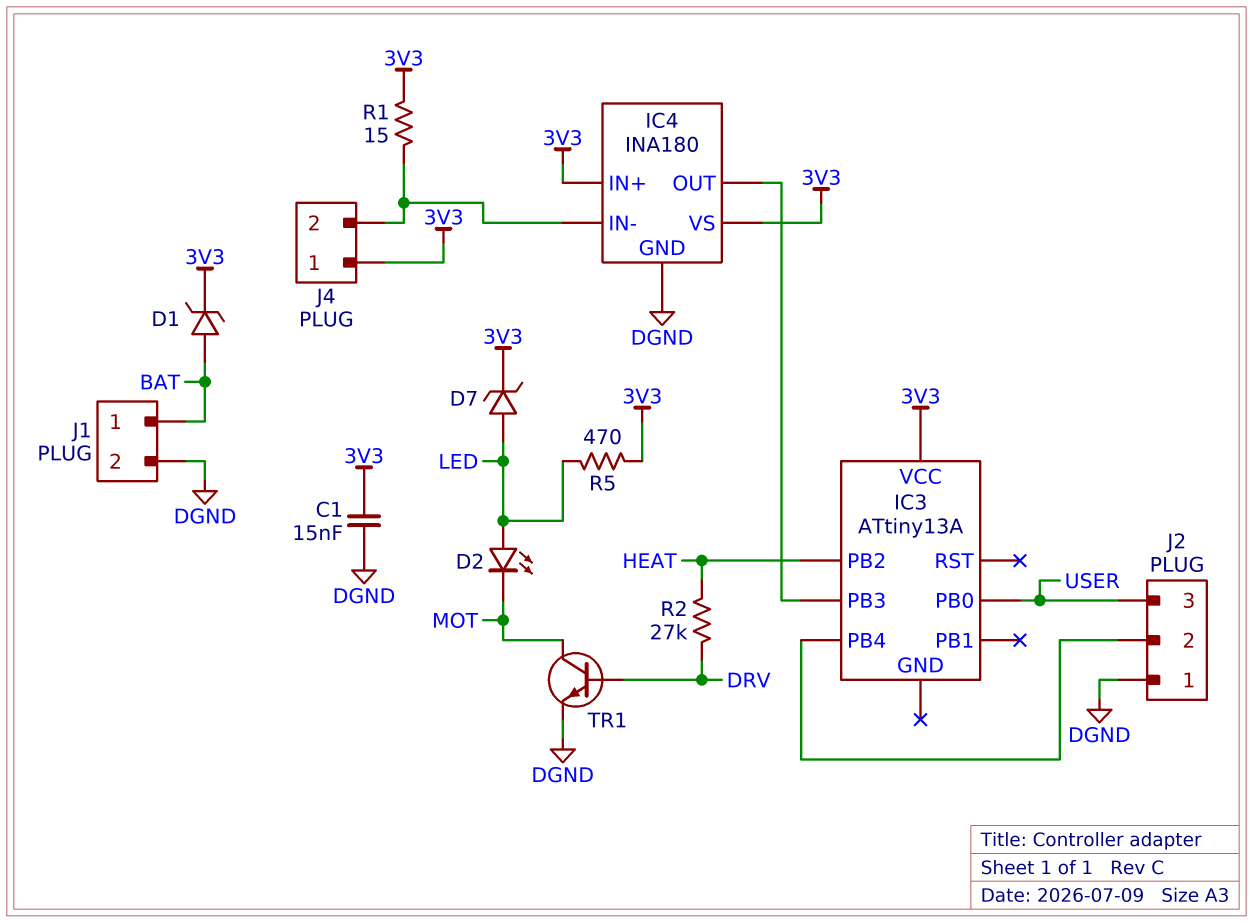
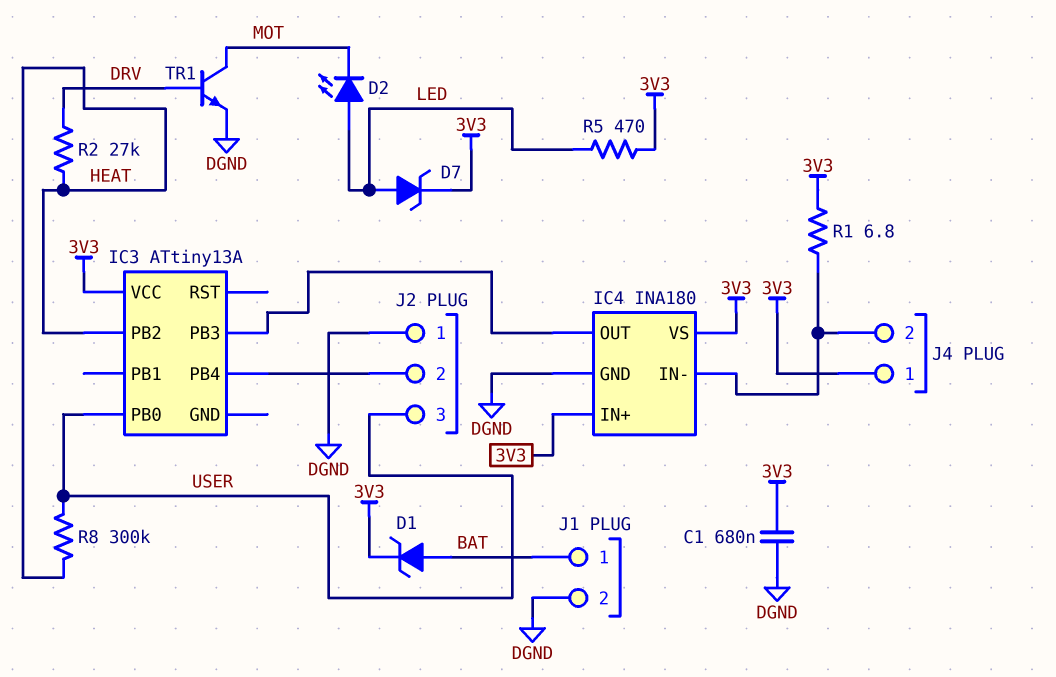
C1: 15nF (3V3, DGND) -> 680nF (3V3, DGND)
R1: 15 (3V3, IC4/IN-) -> 6.8 (3V3, IC4/IN-)
R8: none -> 300k (HEAT, USER)

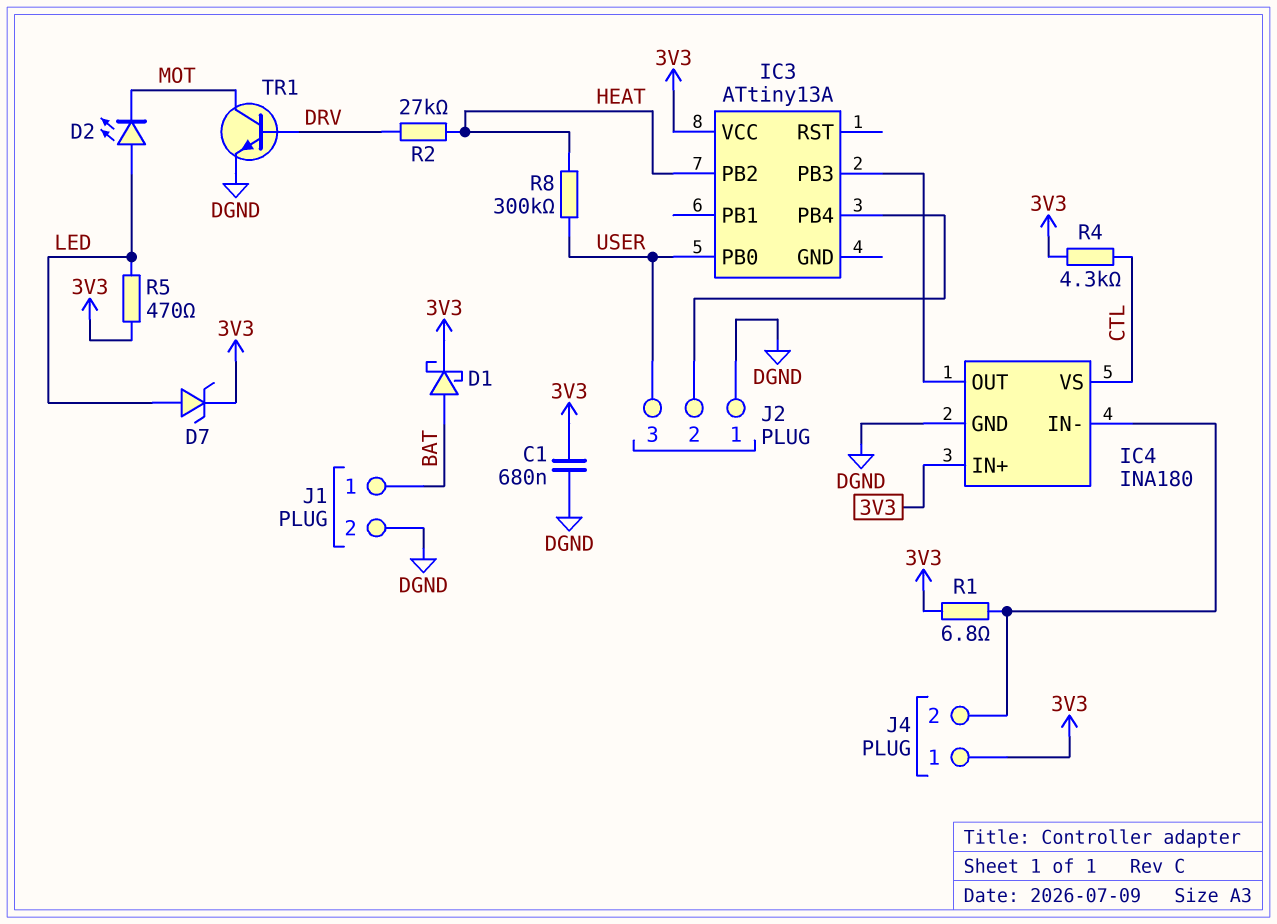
D1: zener (A BAT, K 3V3) -> schottky (A BAT, K 3V3)
IC4 pin VS: 3V3 -> CTL
R4: none -> 4.3k (3V3, CTL)

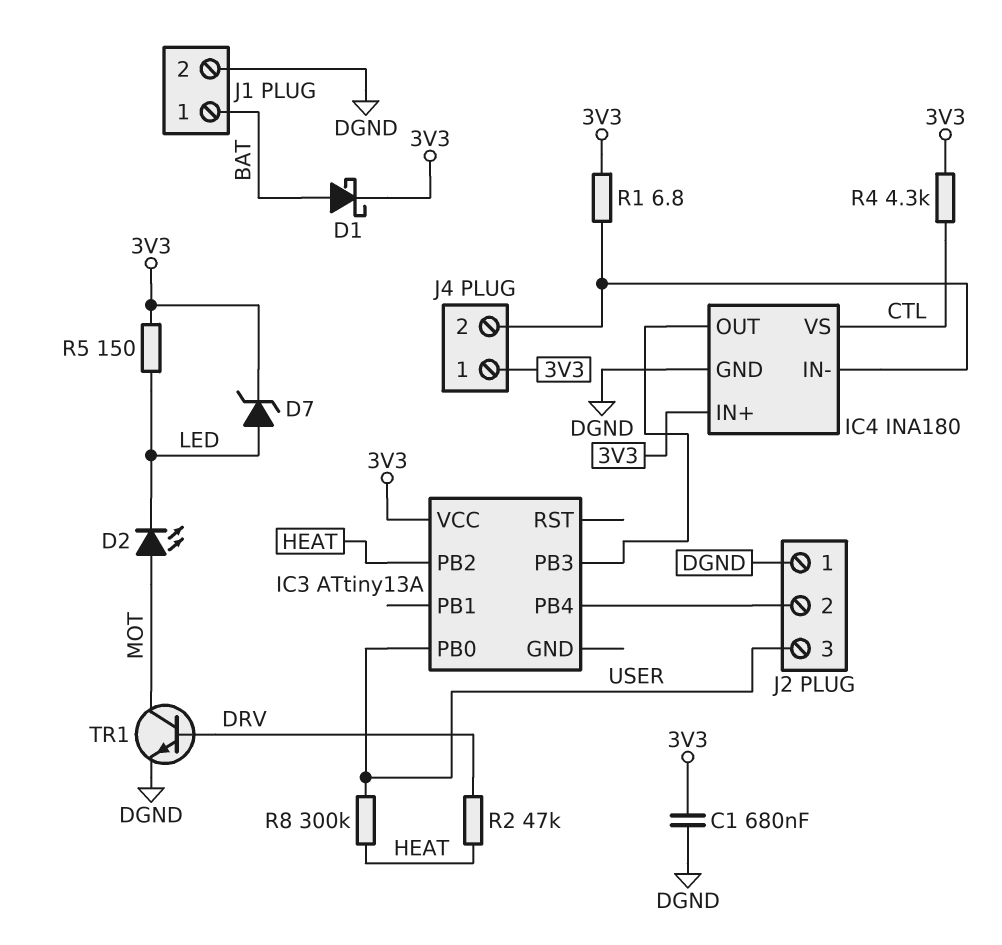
D2: LED (A LED, K MOT) -> LED (A MOT, K LED)
R2: 27k (DRV, HEAT) -> 47k (DRV, HEAT)
R5: 470 (3V3, LED) -> 150 (3V3, LED)

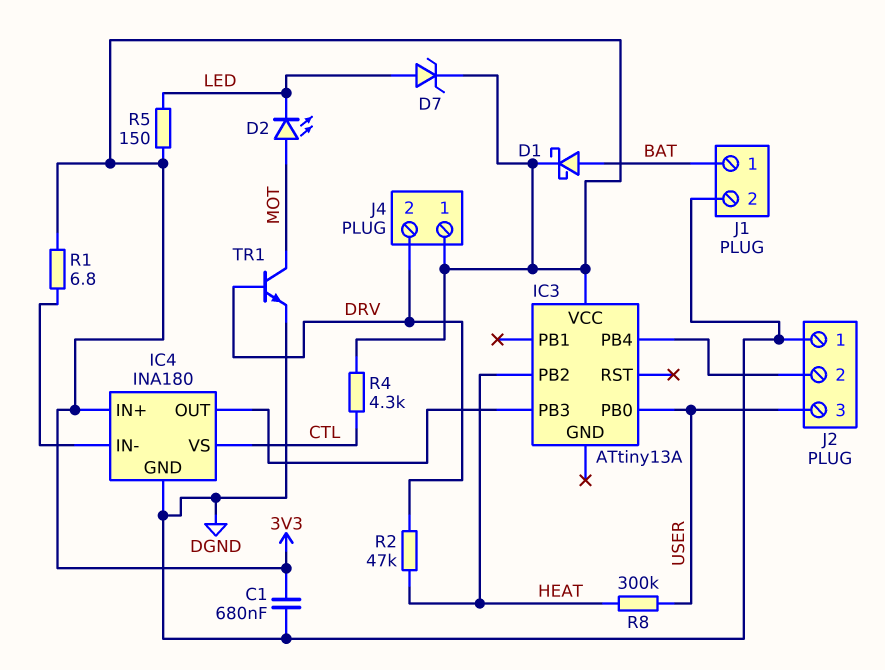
J4 pin 2: IC4/IN- -> DRV

